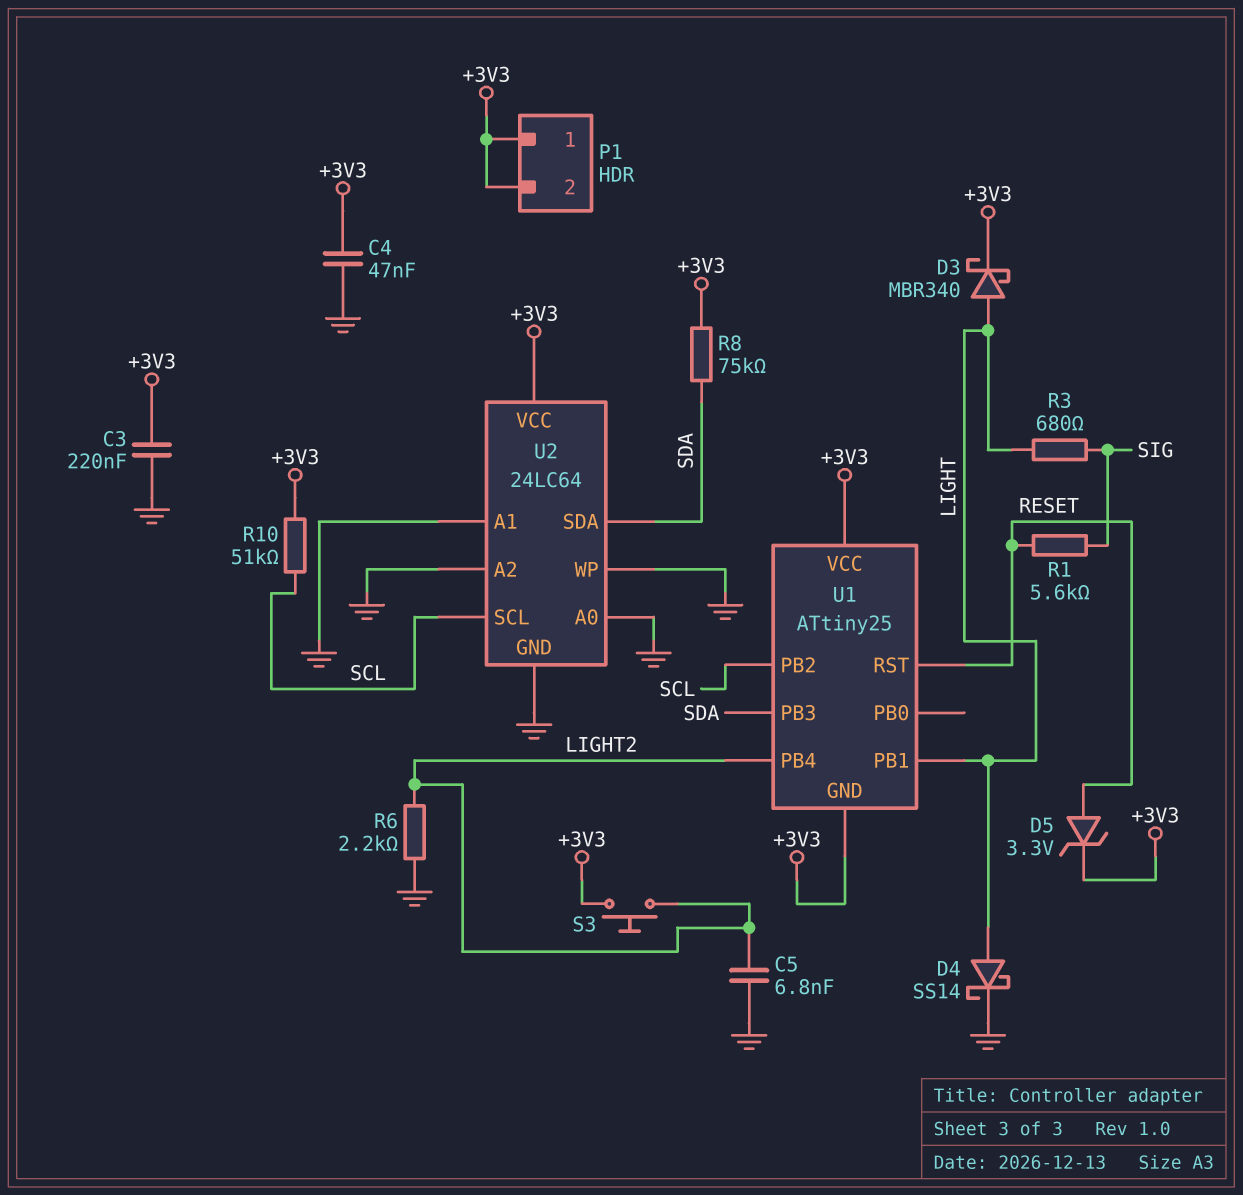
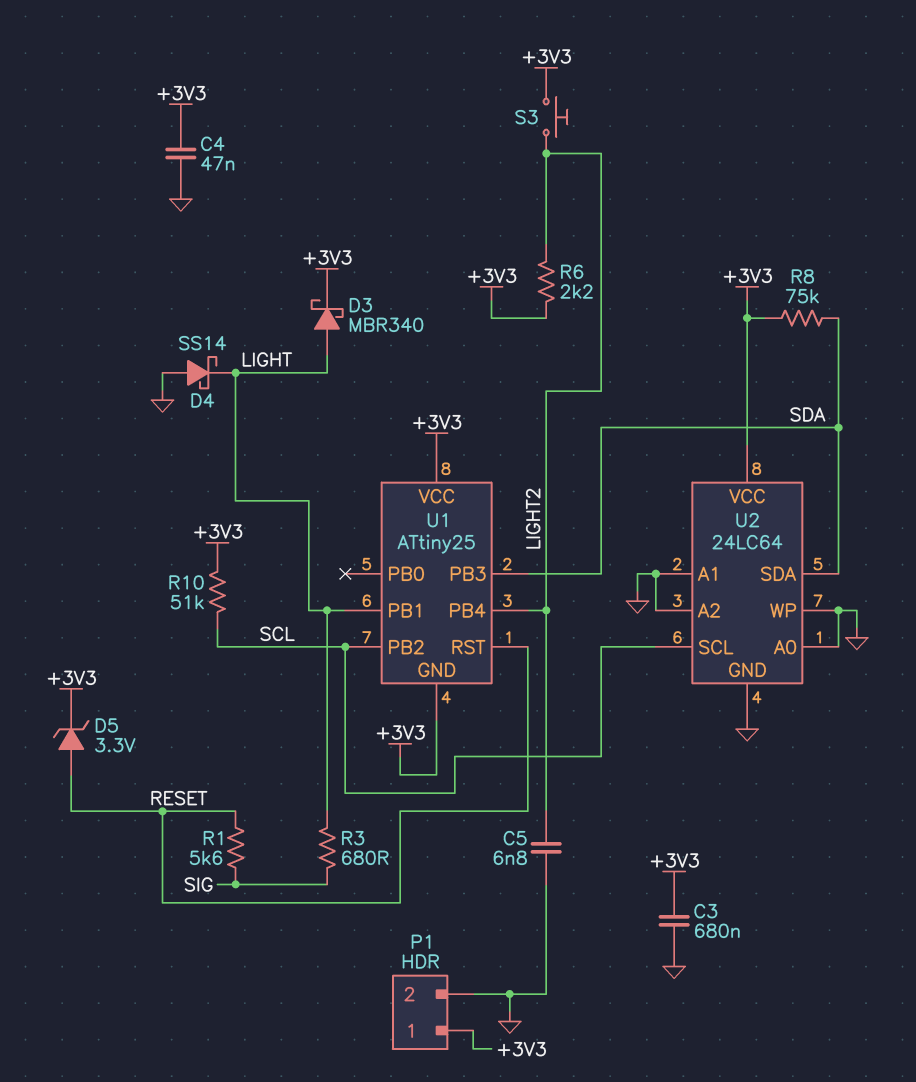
C3: 220nF (+3V3, GND) -> 680nF (+3V3, GND)
D4: schottky SS14 (A LIGHT, K GND) -> schottky SS14 (A GND, K LIGHT)
P1 pin 2: +3V3 -> GND
R6: 2.2k (GND, LIGHT2) -> 2.2k (+3V3, LIGHT2)

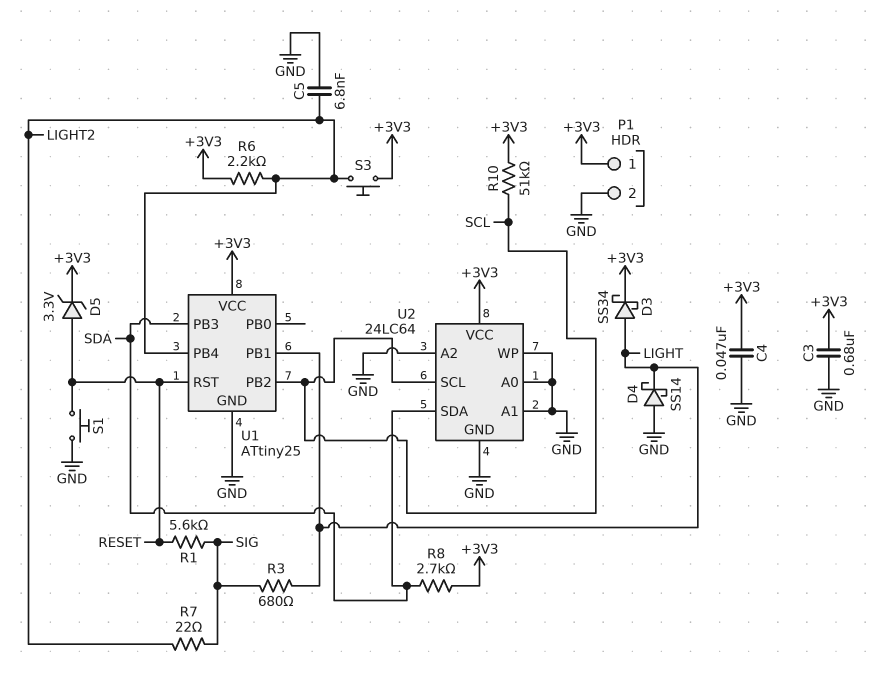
D3: schottky MBR340 (A LIGHT, K +3V3) -> schottky SS34 (A LIGHT, K +3V3)
R7: none -> 22 (LIGHT2, SIG)
R8: 75k (+3V3, SDA) -> 2.7k (+3V3, SDA)
S1: none -> button (GND, RESET)
U1 pin GND: +3V3 -> GND

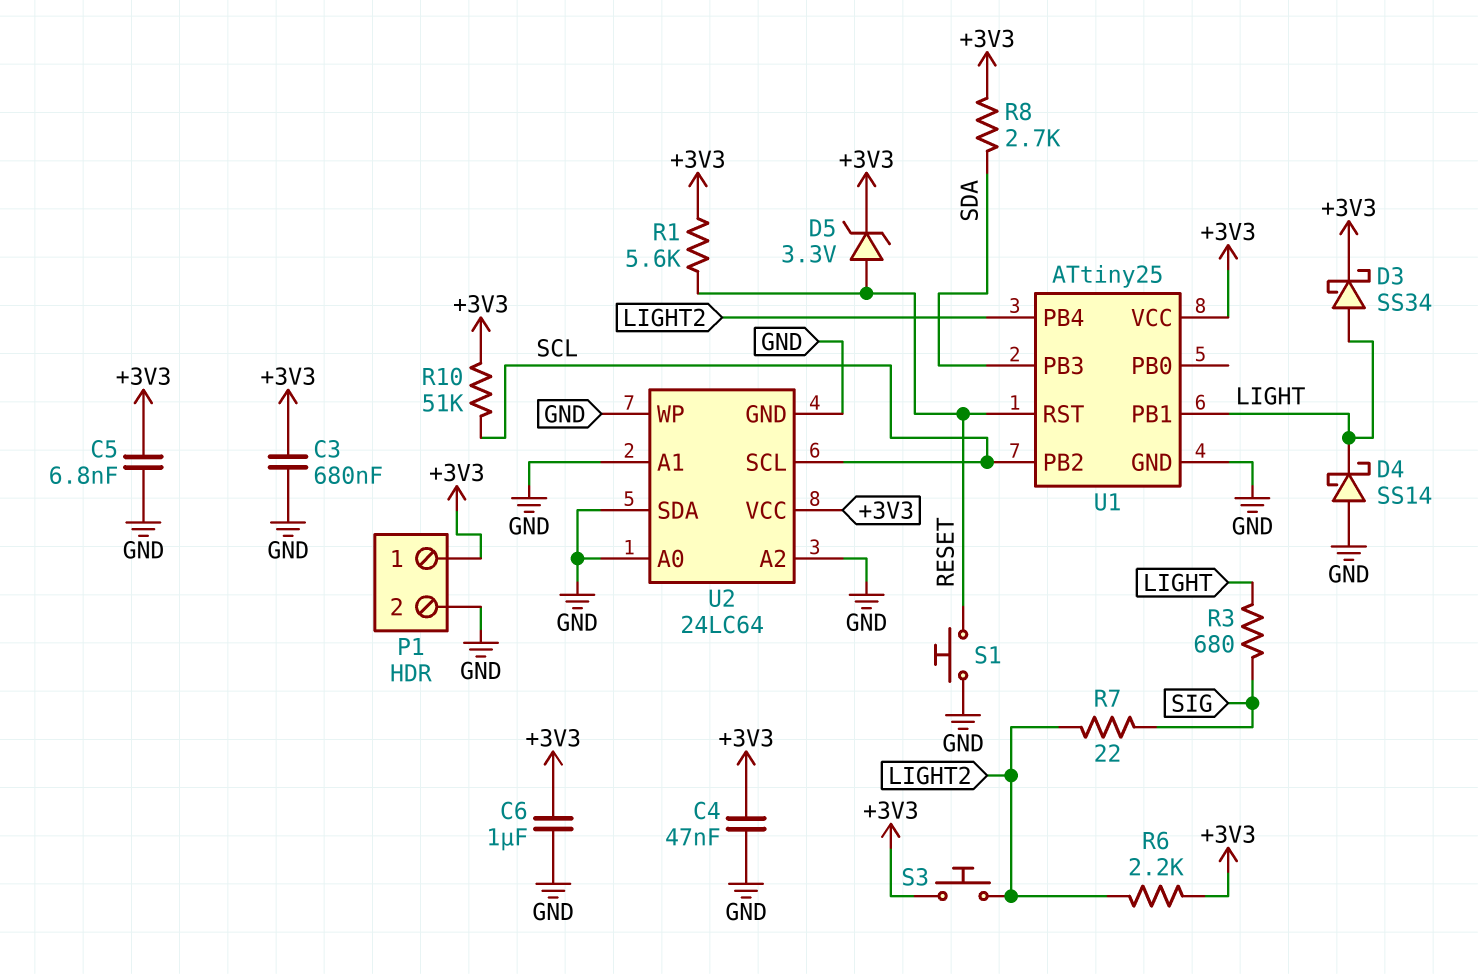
C5: 6.8nF (GND, LIGHT2) -> 6.8nF (+3V3, GND)
C6: none -> 1uF (+3V3, GND)
R1: 5.6k (RESET, SIG) -> 5.6k (+3V3, RESET)
U2 pin SDA: SDA -> GND

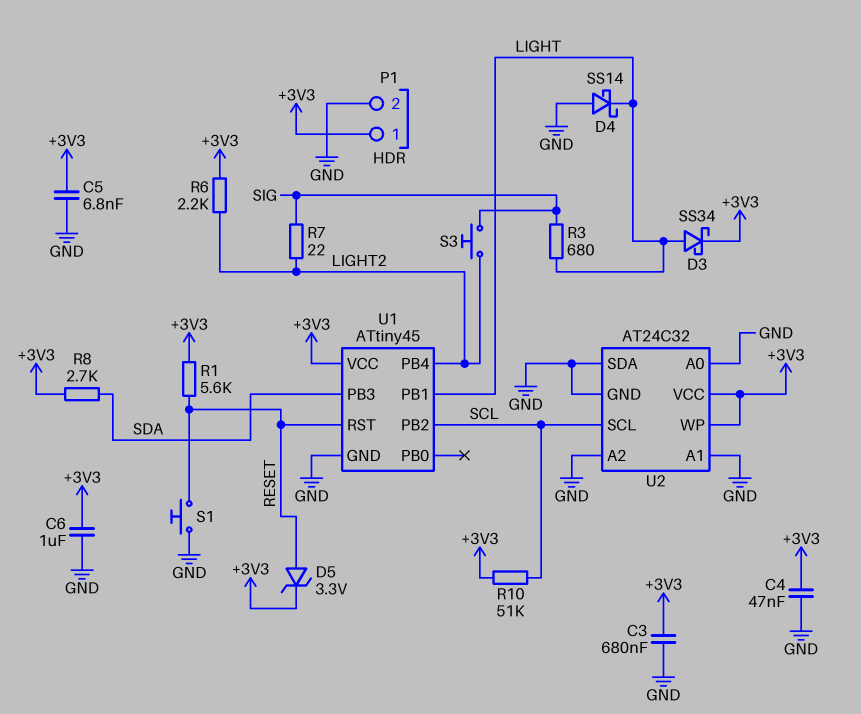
S3: button (+3V3, LIGHT2) -> button (LIGHT2, SIG)
U1: ATtiny25 -> ATtiny45
U2: 24LC64 -> AT24C32
U2 pin WP: GND -> +3V3

